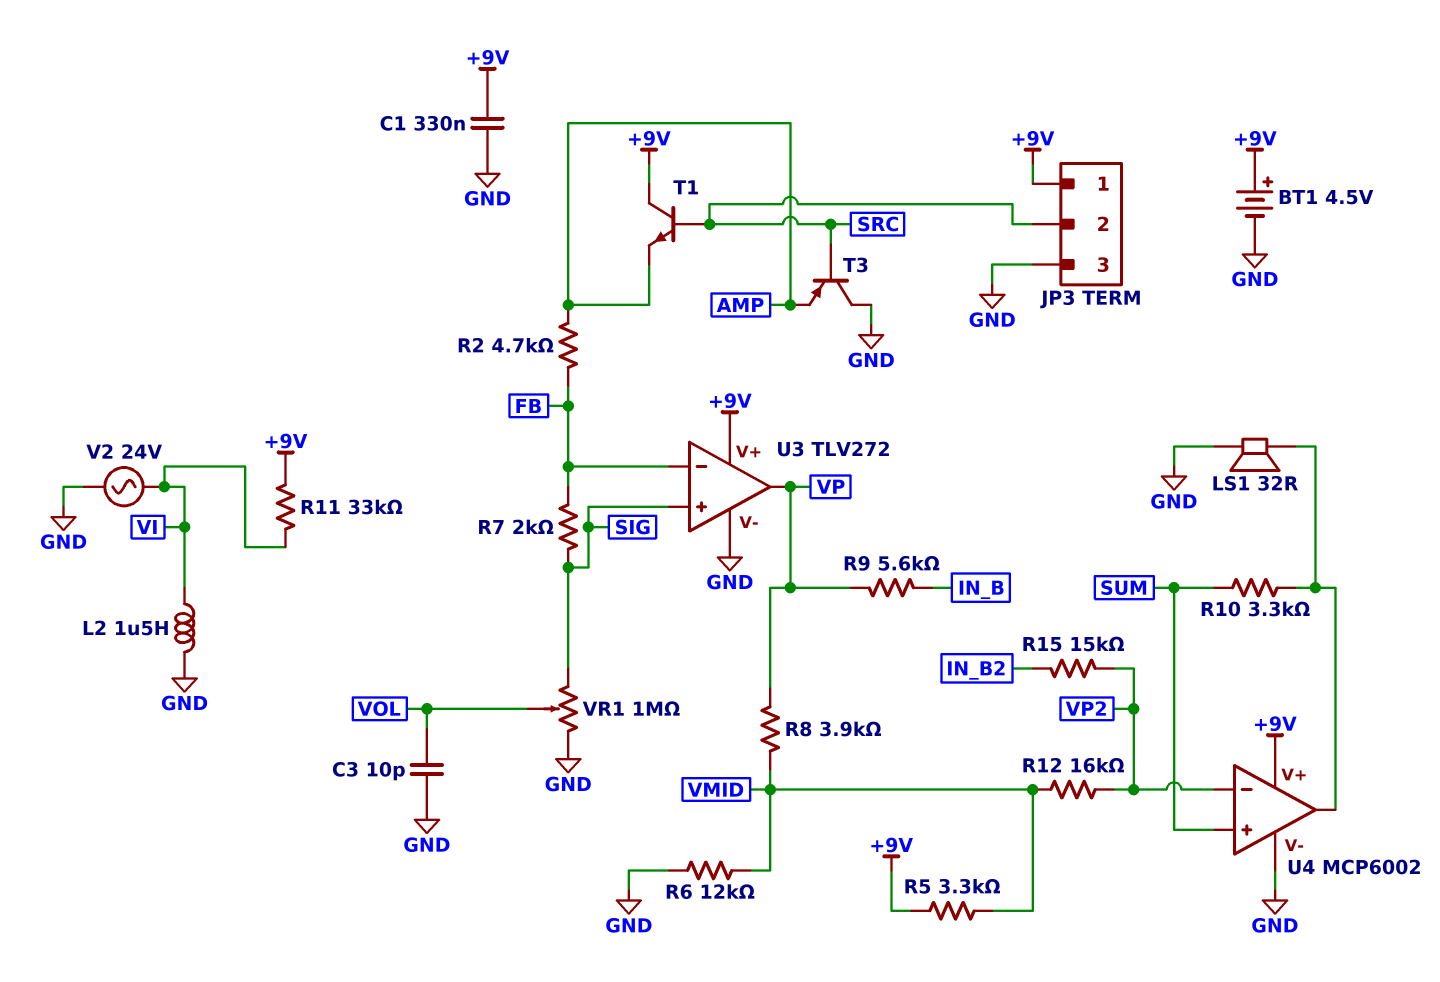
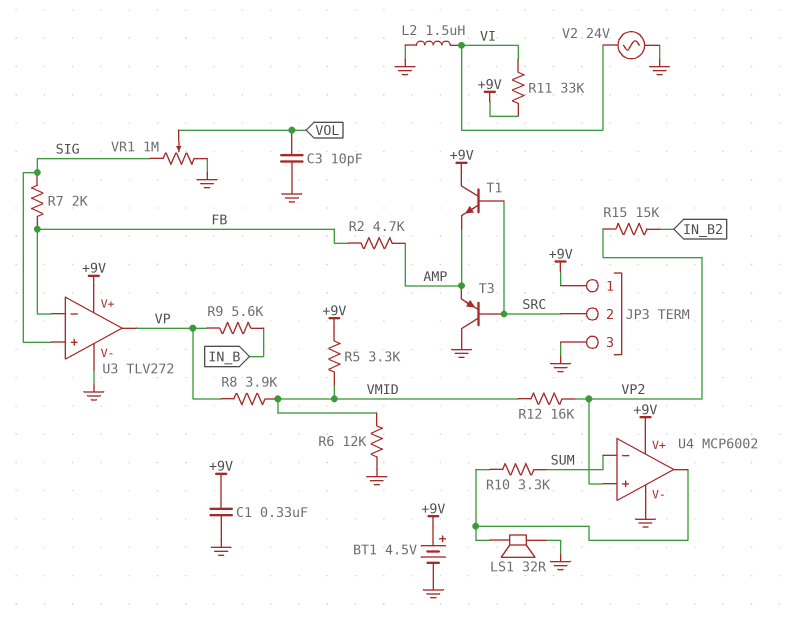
U4 pin in+: SUM -> VP2
U4 pin in-: VP2 -> SUM

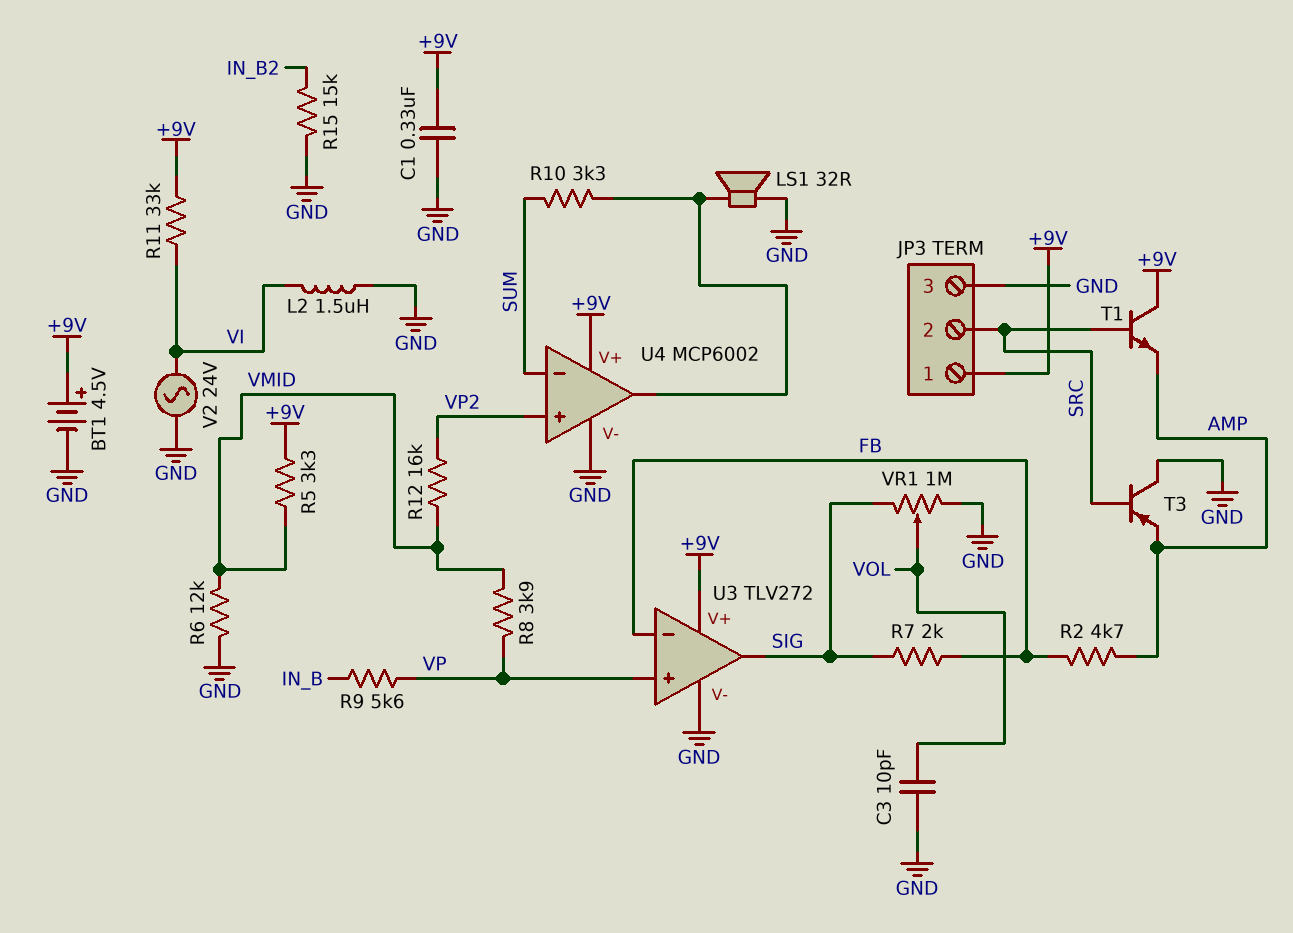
R15: 15k (IN_B2, VP2) -> 15k (GND, IN_B2)
U3 pin in+: SIG -> VP
U3 pin out: VP -> SIG

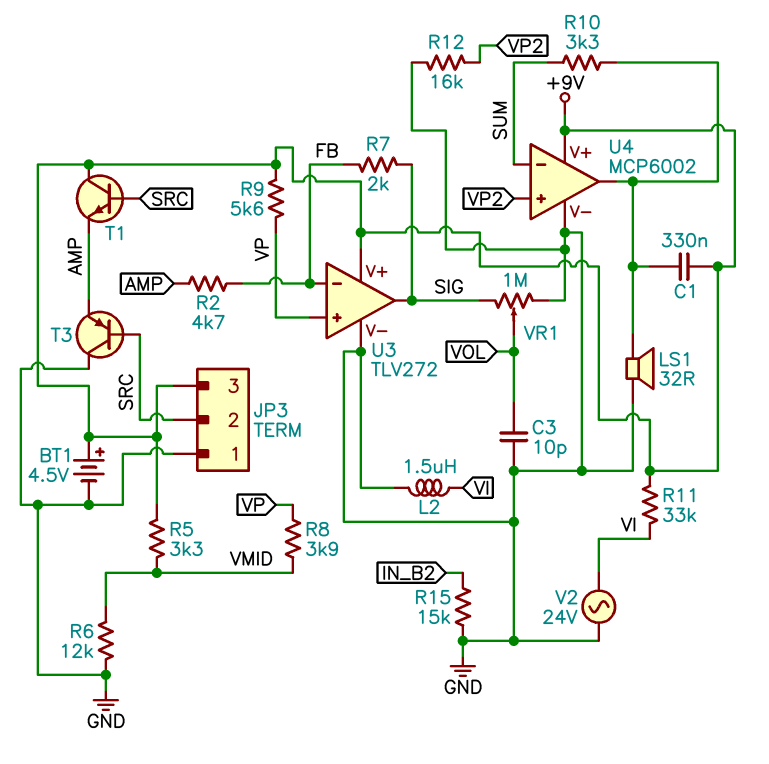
C1: 330nF (+9V, GND) -> 330nF (+9V, U4/out)
JP3 pin 1: +9V -> GND
JP3 pin 3: GND -> +9V
R9: 5.6k (IN_B, VP) -> 5.6k (+9V, VP)
R12: 16k (VMID, VP2) -> 16k (GND, VP2)

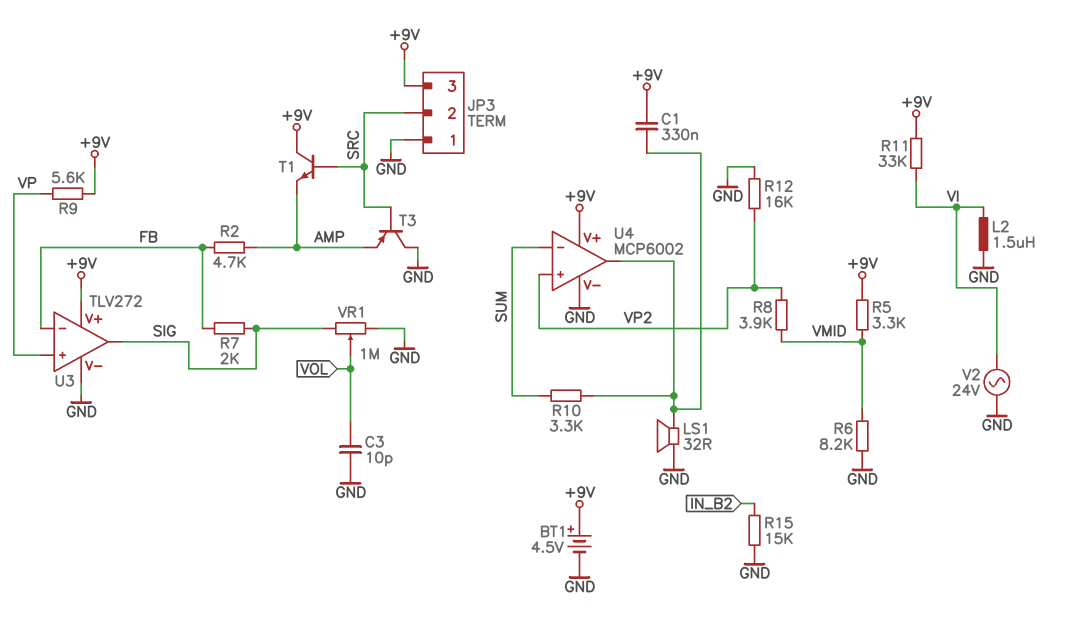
R6: 12k (GND, VMID) -> 8.2k (GND, VMID)
R8: 3.9k (VMID, VP) -> 3.9k (VMID, VP2)

